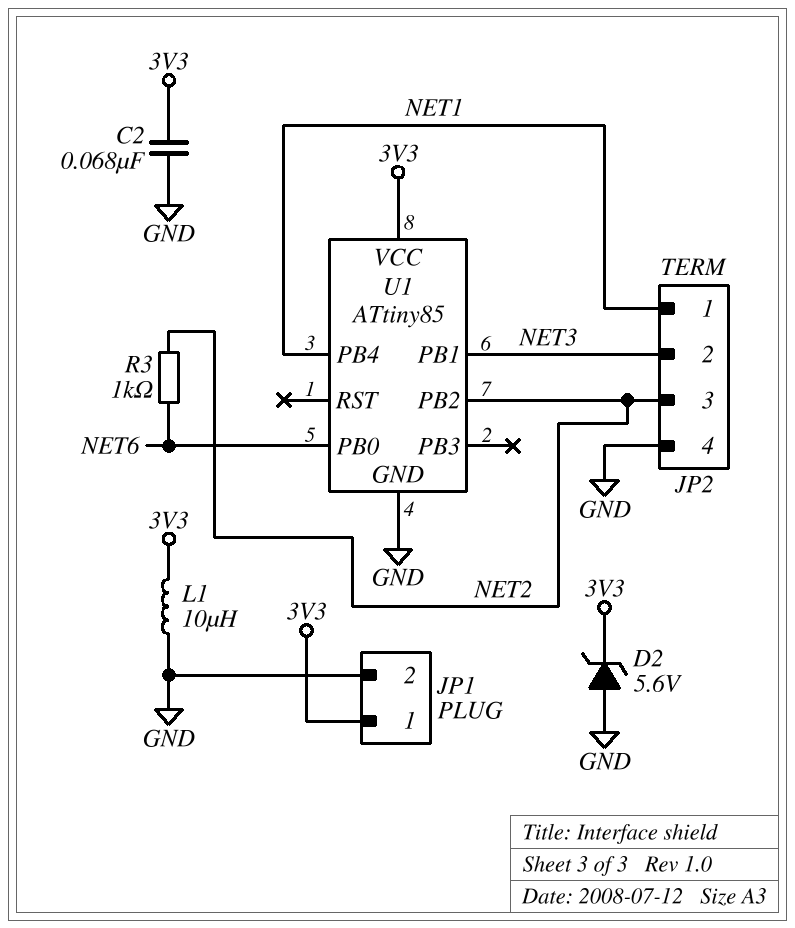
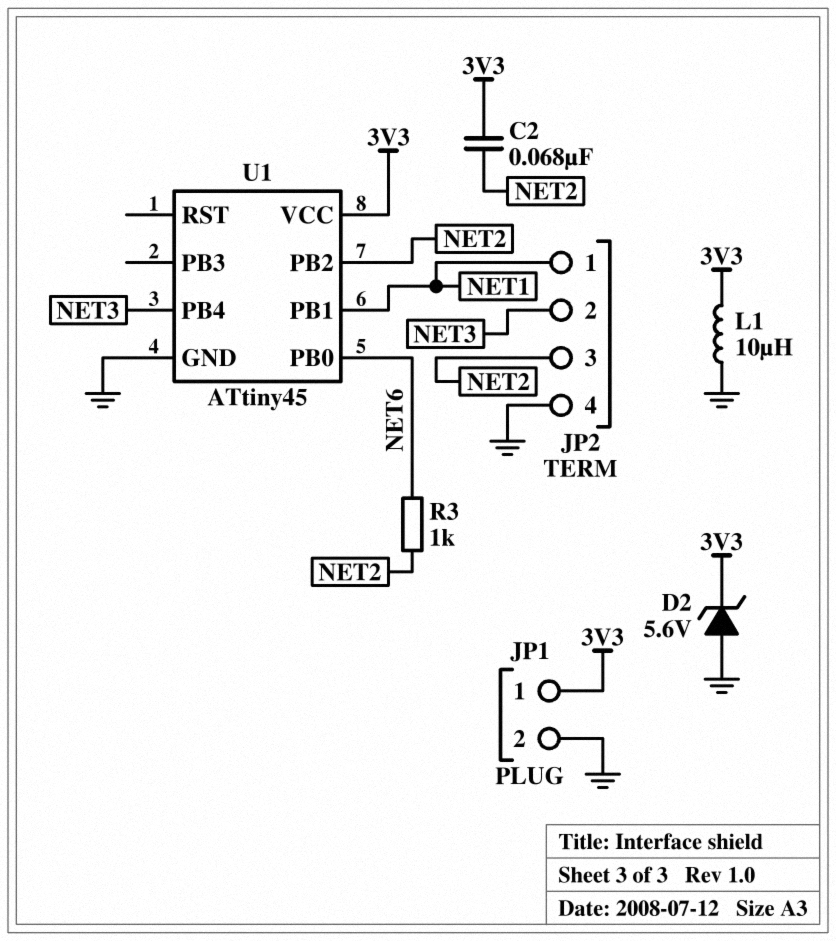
C2: 68nF (3V3, GND) -> 68nF (3V3, NET2)
U1: ATtiny85 -> ATtiny45
U1 pin PB1: NET3 -> NET1
U1 pin PB4: NET1 -> NET3

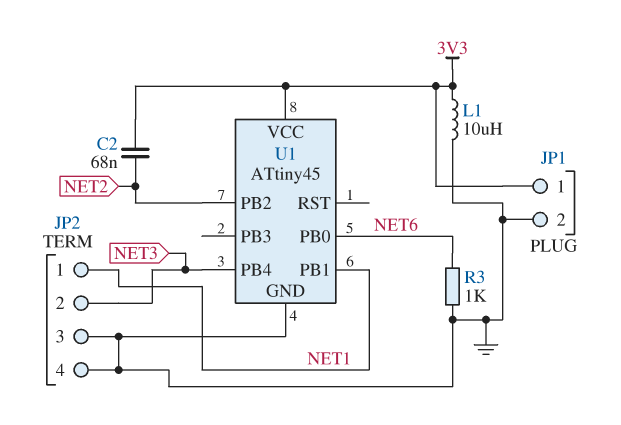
D2: zener 5.6V (A GND, K 3V3) -> none
JP2 pin 3: NET2 -> GND
R3: 1k (NET2, NET6) -> 1k (GND, NET6)

